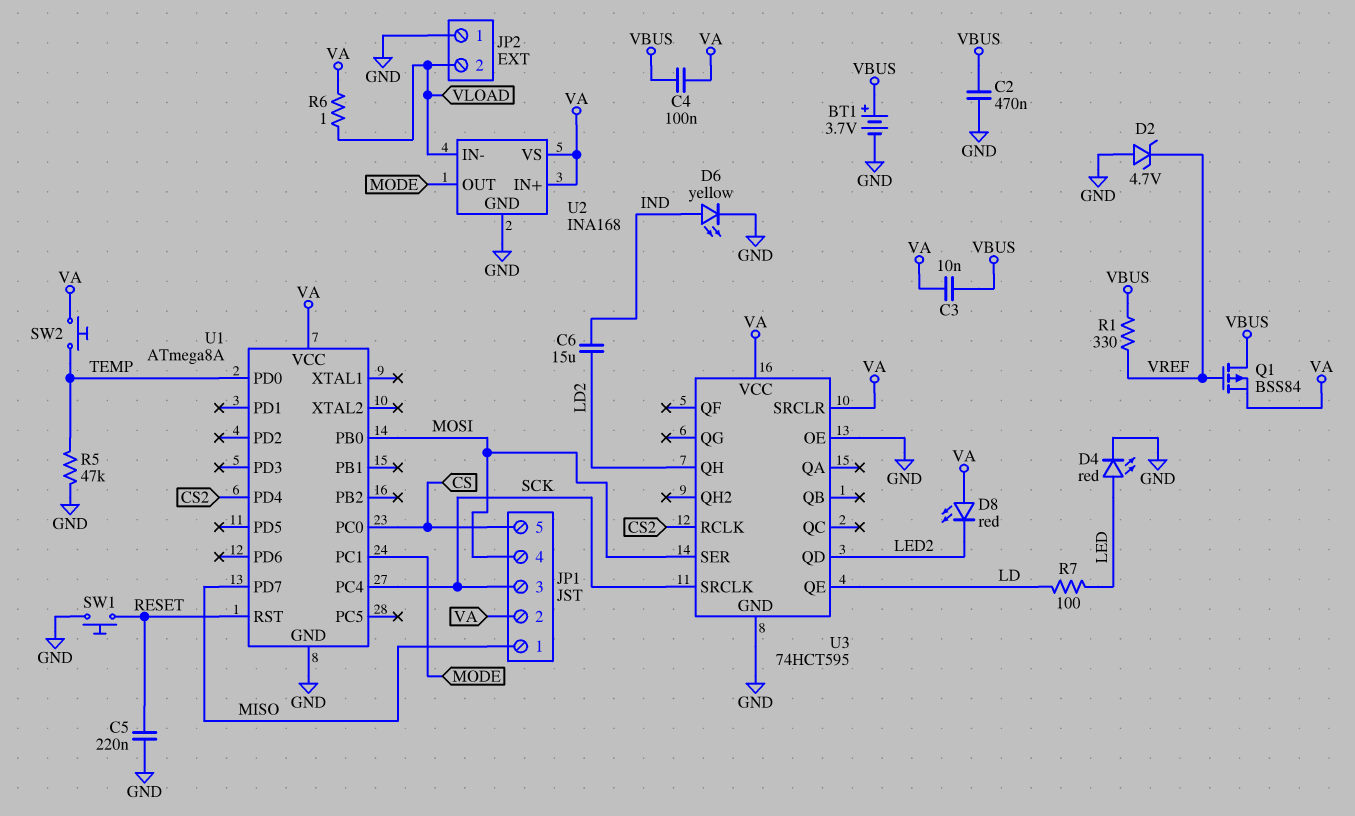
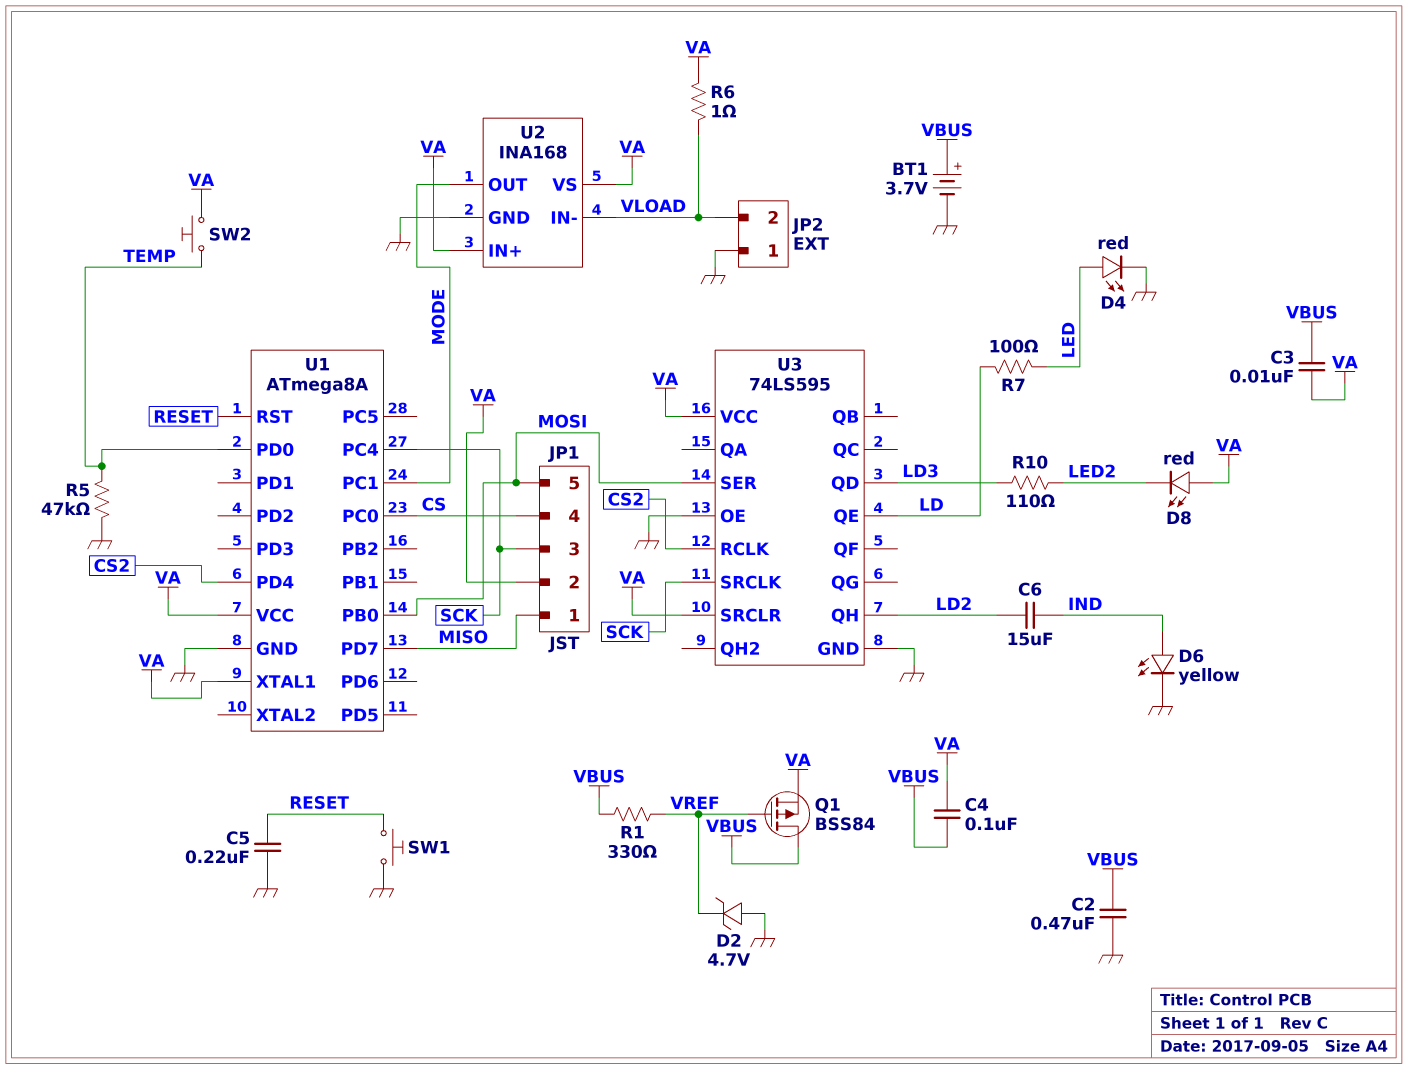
JP1 pin 4: MOSI -> CS
JP1 pin 5: CS -> MOSI
R10: none -> 110 (LD3, LED2)
U1 pin XTAL1: none -> VA
U3: 74HCT595 -> 74LS595
U3 pin QD: LED2 -> LD3

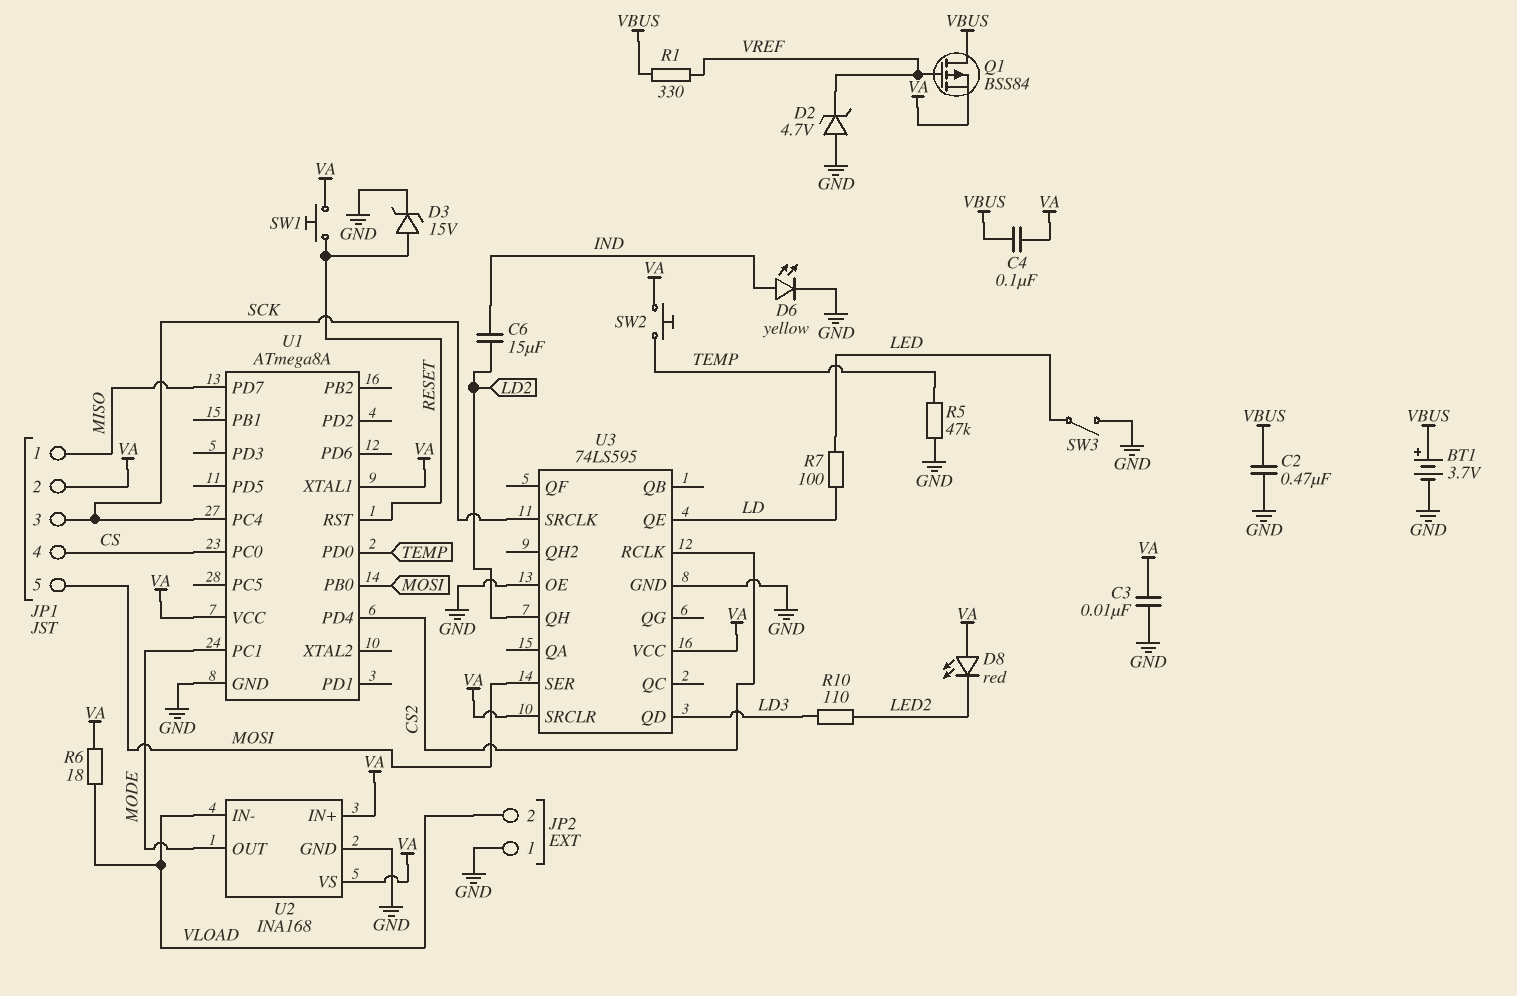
C3: 10nF (VA, VBUS) -> 10nF (GND, VA)
C5: 220nF (GND, RESET) -> none
D3: none -> zener 15V (A RESET, K GND)
D4: LED red (A LED, K GND) -> none
R6: 1 (VA, VLOAD) -> 18 (VA, VLOAD)
SW1: button (GND, RESET) -> button (RESET, VA)
SW3: none -> switch (GND, LED)

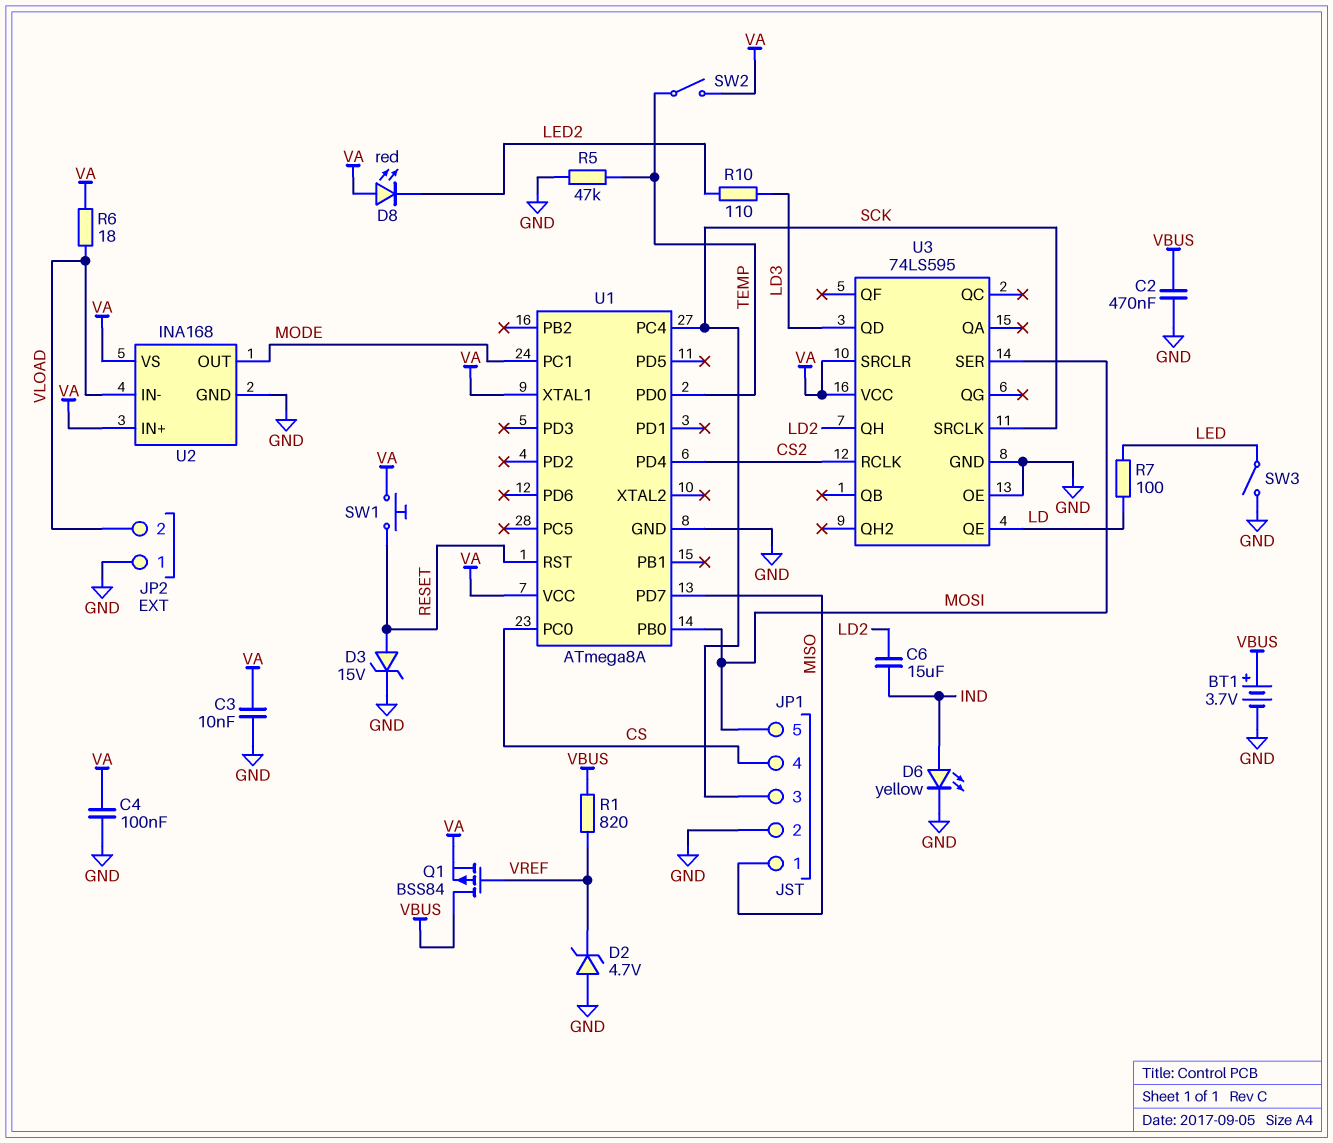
C4: 100nF (VA, VBUS) -> 100nF (GND, VA)
JP1 pin 2: VA -> GND
R1: 330 (VBUS, VREF) -> 820 (VBUS, VREF)
SW2: button (TEMP, VA) -> switch (TEMP, VA)

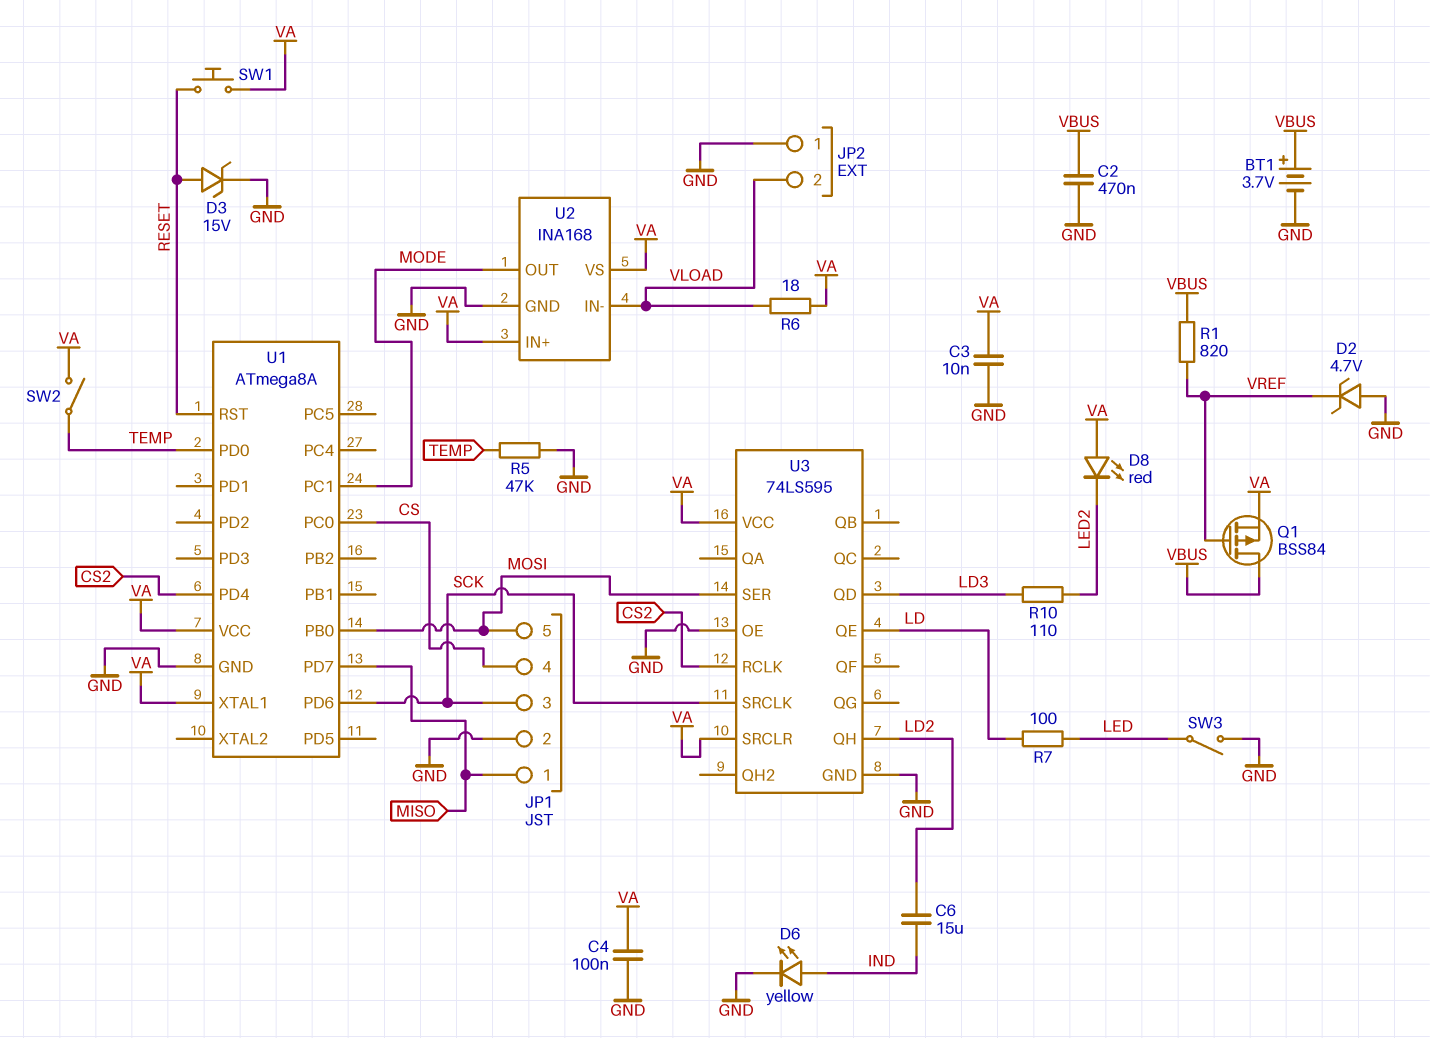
U1 pin PC4: SCK -> none
U1 pin PD6: none -> SCK

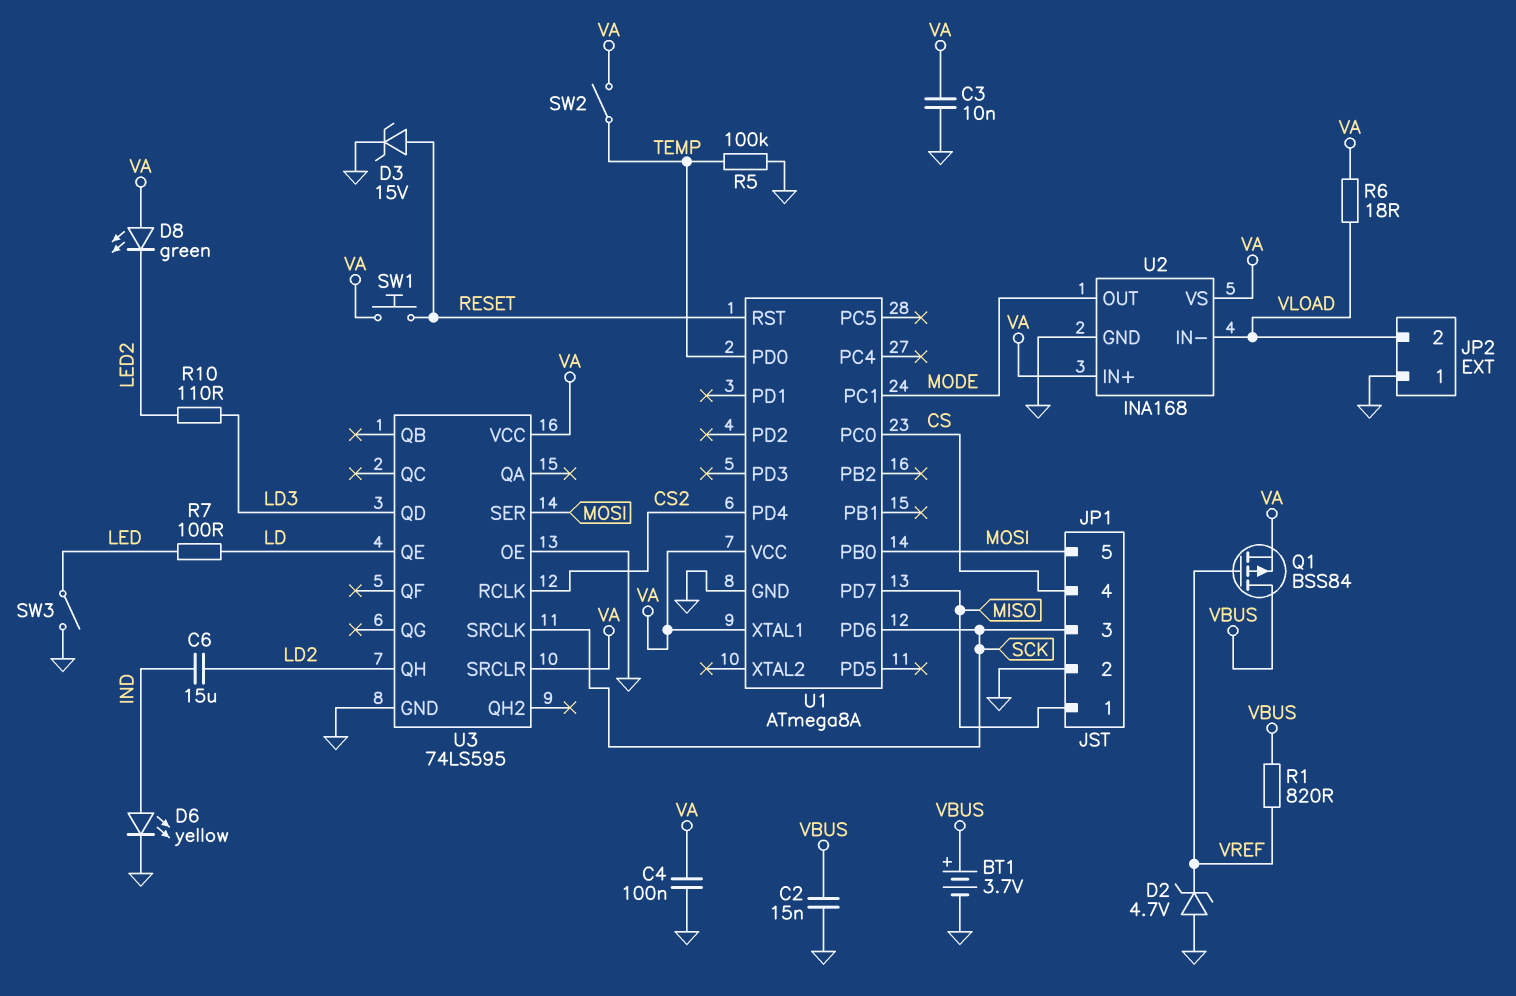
C2: 470nF (GND, VBUS) -> 15nF (GND, VBUS)
D8: LED red (A VA, K LED2) -> LED green (A VA, K LED2)
R5: 47k (GND, TEMP) -> 100k (GND, TEMP)

